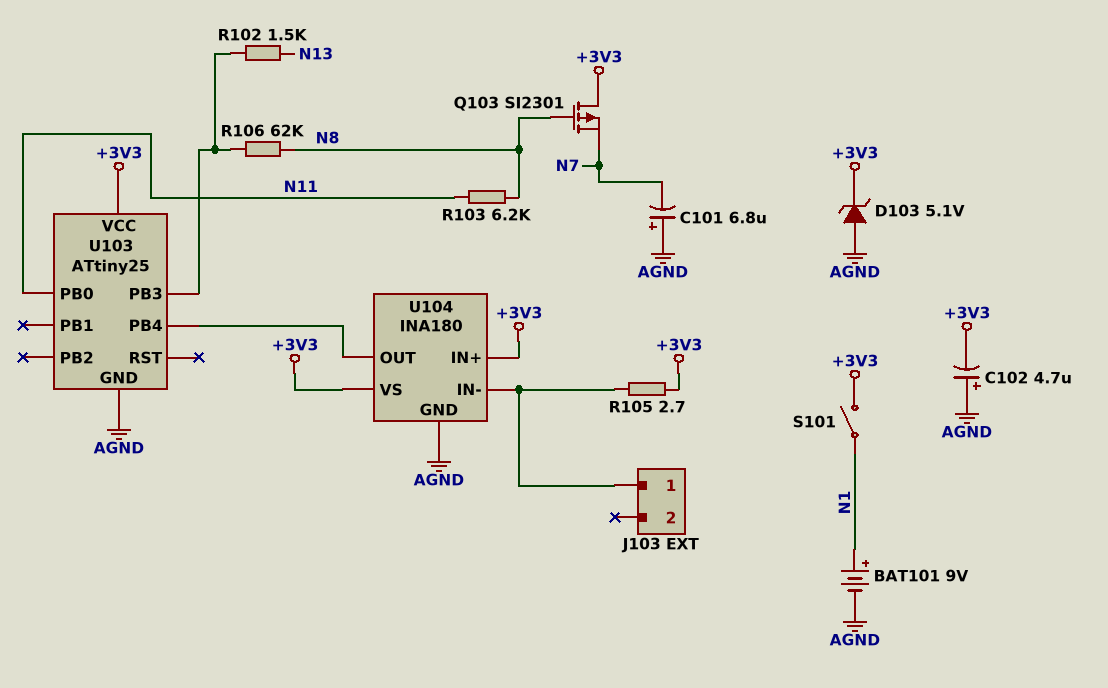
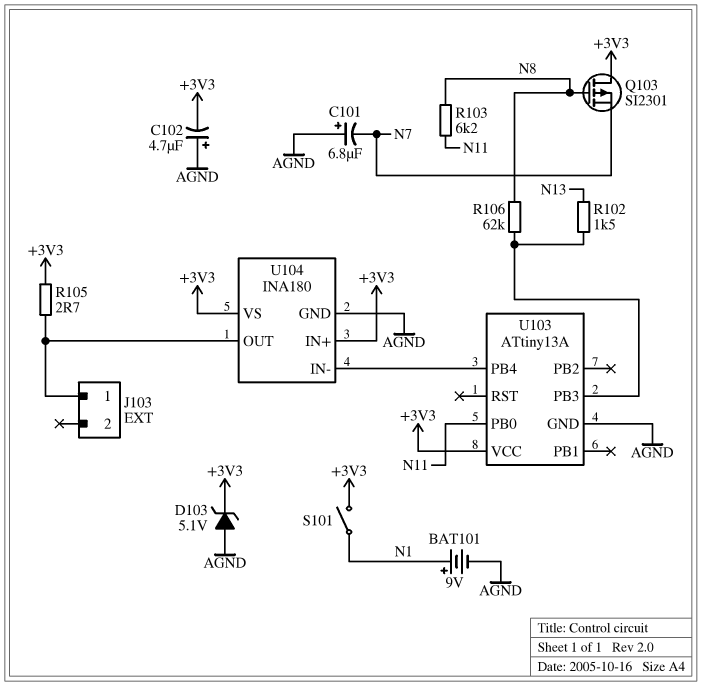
U103: ATtiny25 -> ATtiny13A
U104 pin IN-: J103/1 -> U103/PB4
U104 pin OUT: U103/PB4 -> J103/1

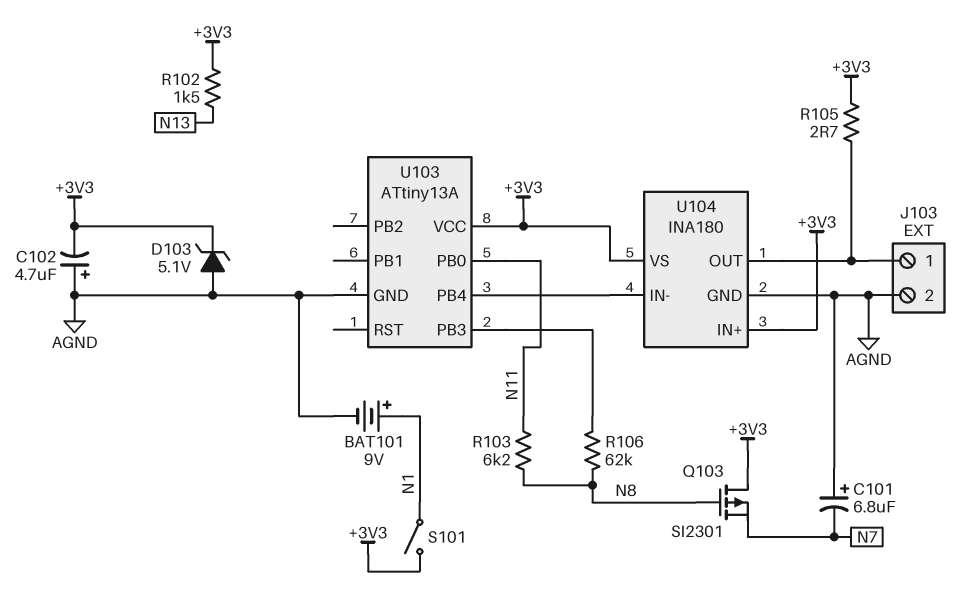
J103 pin 2: none -> AGND
R102: 1.5k (N13, U103/PB3) -> 1.5k (+3V3, N13)

